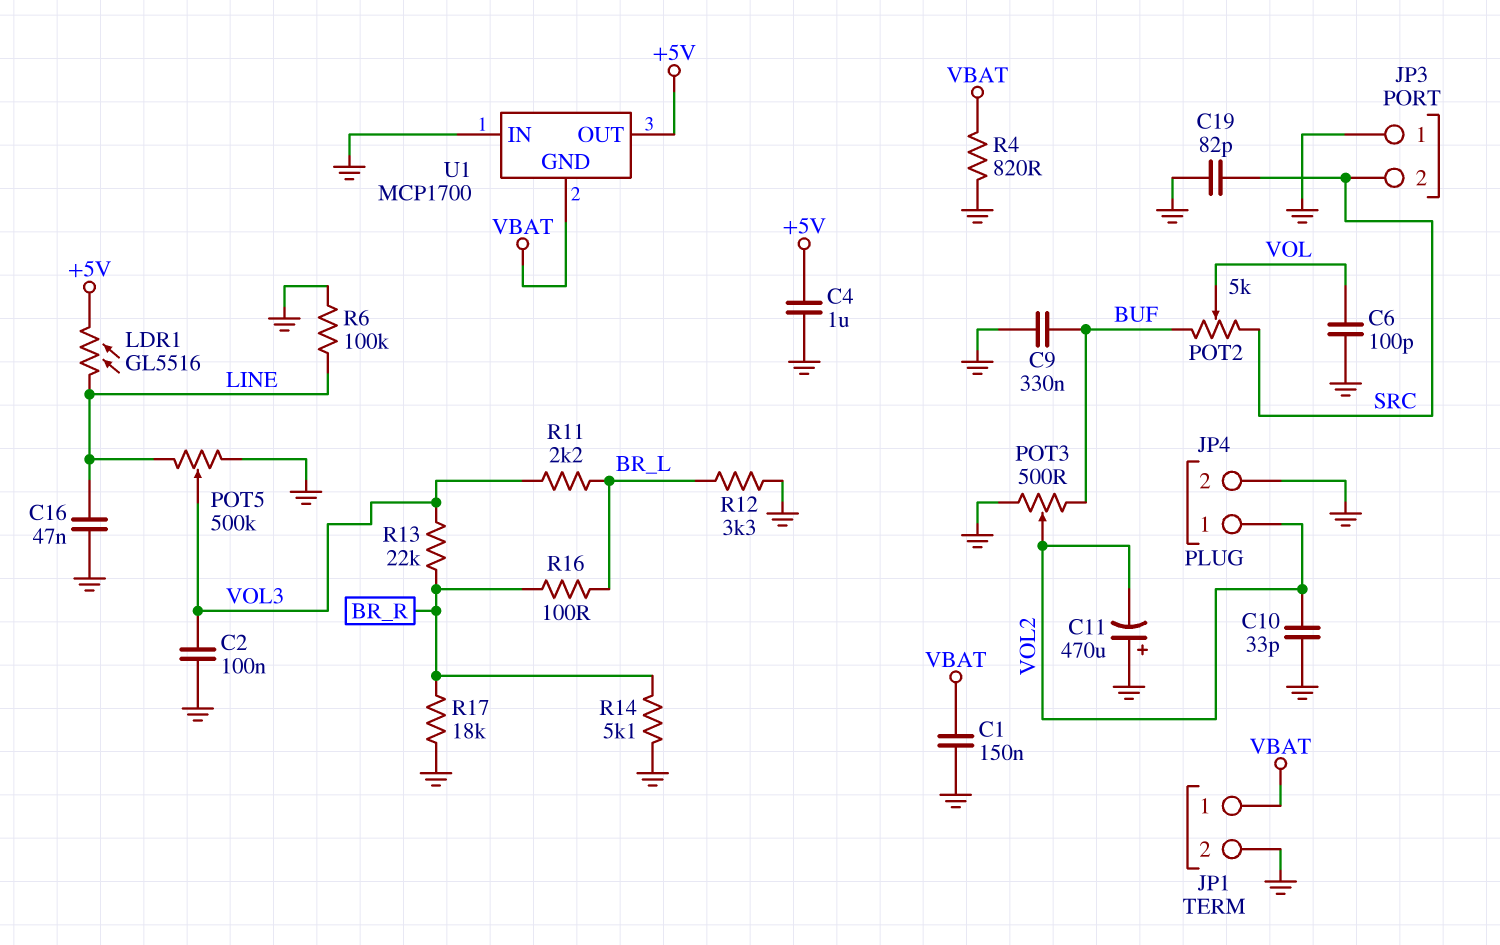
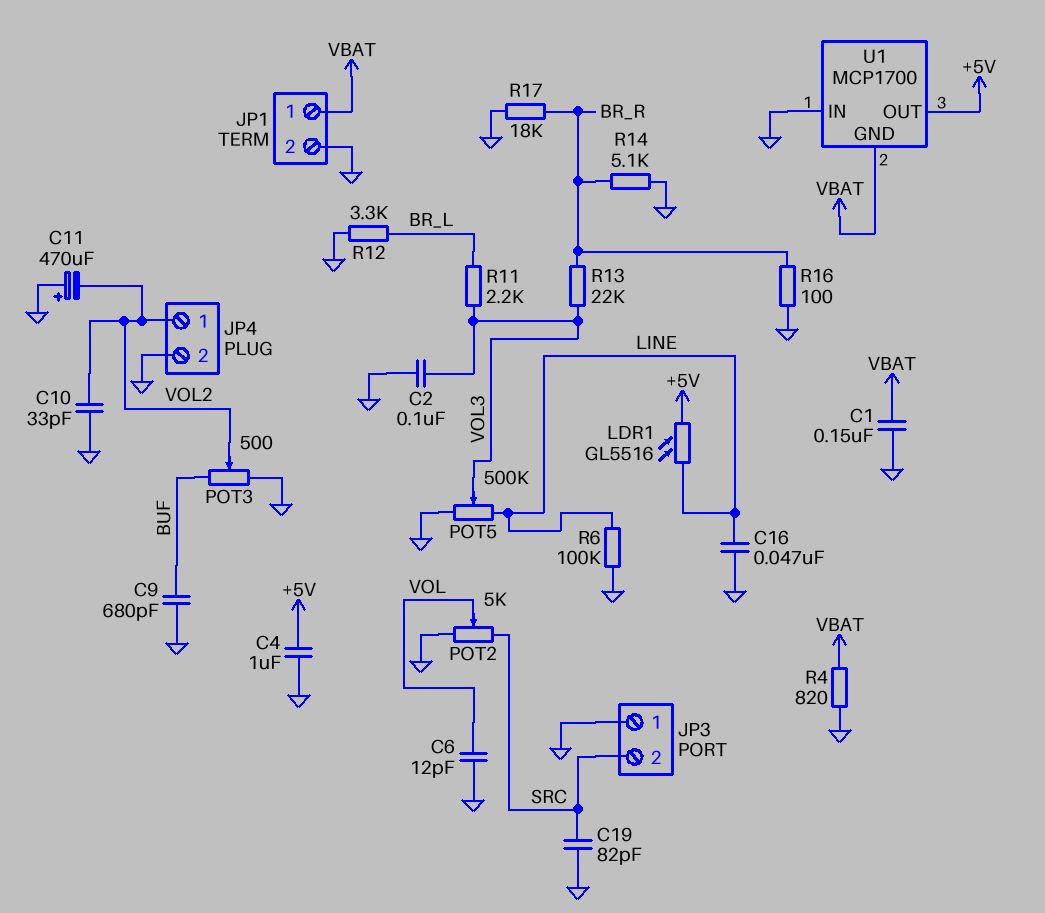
C6: 100pF (GND, VOL) -> 12pF (GND, VOL)
C9: 330nF (BUF, GND) -> 680pF (BUF, GND)
POT2: 5k (BUF, SRC, wiper VOL) -> 5k (GND, SRC, wiper VOL)
R16: 100 (BR_L, BR_R) -> 100 (BR_R, GND)

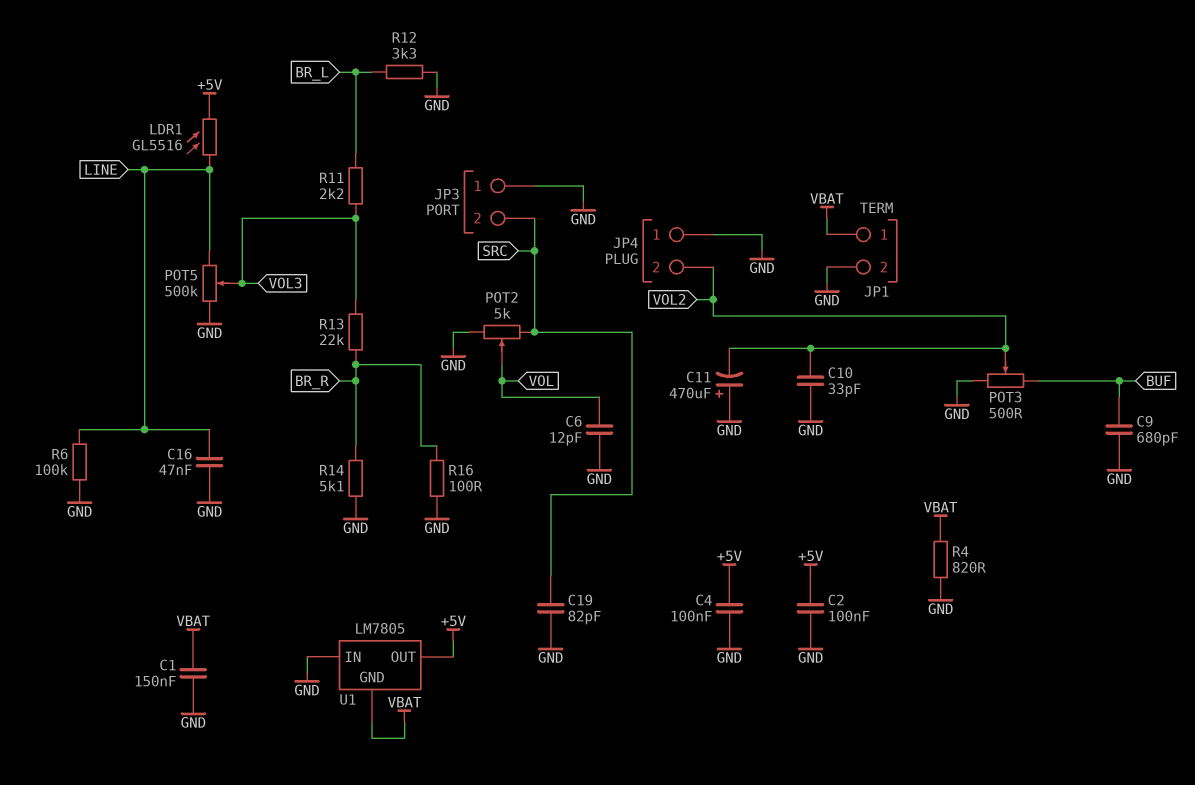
C2: 100nF (GND, VOL3) -> 100nF (+5V, GND)
C4: 1uF (+5V, GND) -> 100nF (+5V, GND)
JP4 pin 1: VOL2 -> GND
JP4 pin 2: GND -> VOL2
R17: 18k (BR_R, GND) -> none
U1: MCP1700 -> LM7805

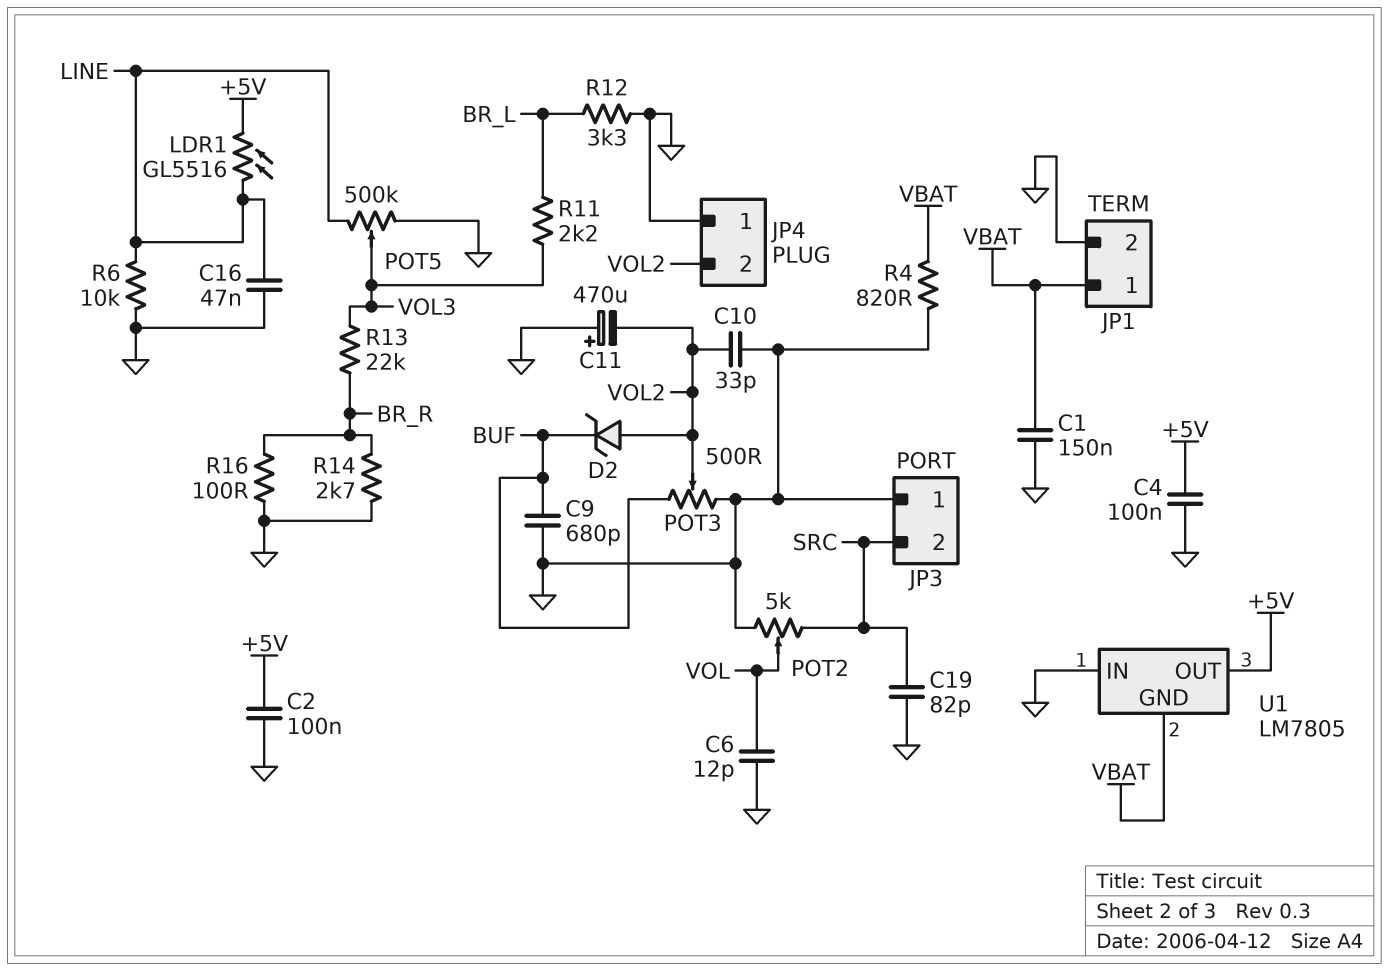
D2: none -> zener (A VOL2, K BUF)
R6: 100k (GND, LINE) -> 10k (GND, LINE)
R14: 5.1k (BR_R, GND) -> 2.7k (BR_R, GND)

